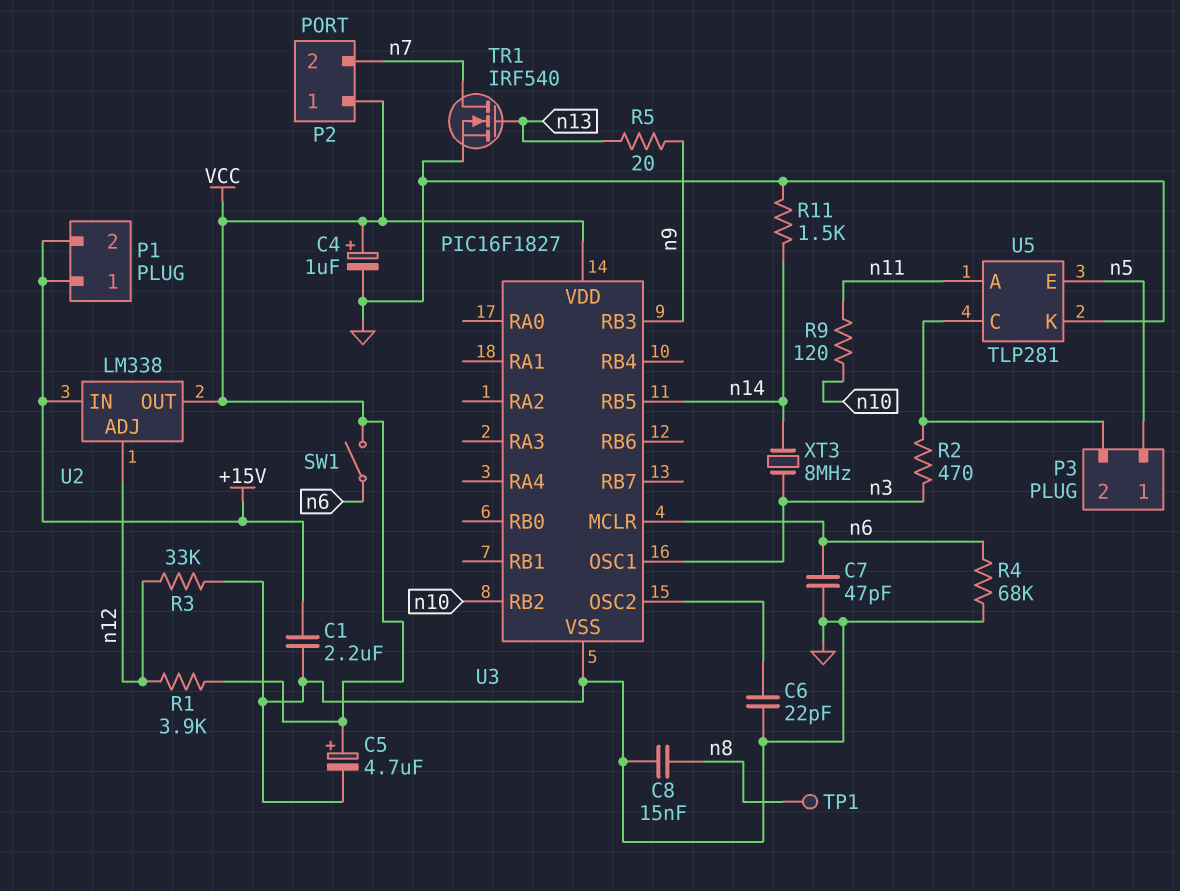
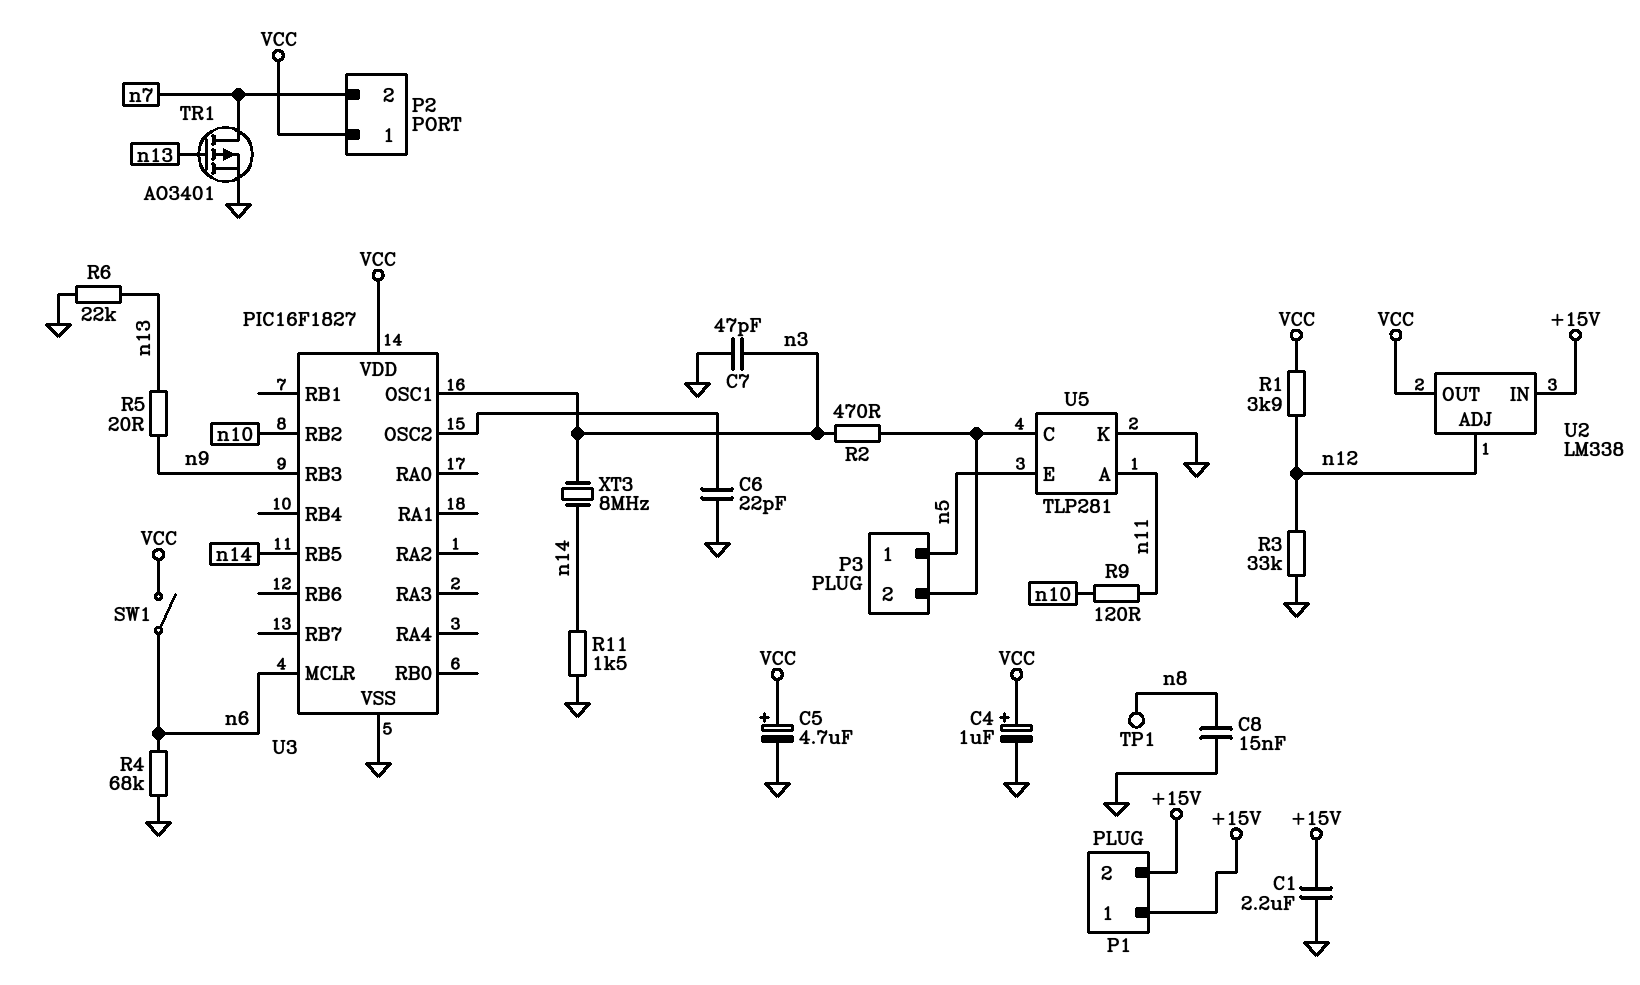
C7: 47pF (GND, n6) -> 47pF (GND, n3)
R6: none -> 22k (GND, n13)
TR1: NMOS IRF540 (G n13, D n7, S GND) -> PMOS AO3401 (G n13, D n7, S GND)

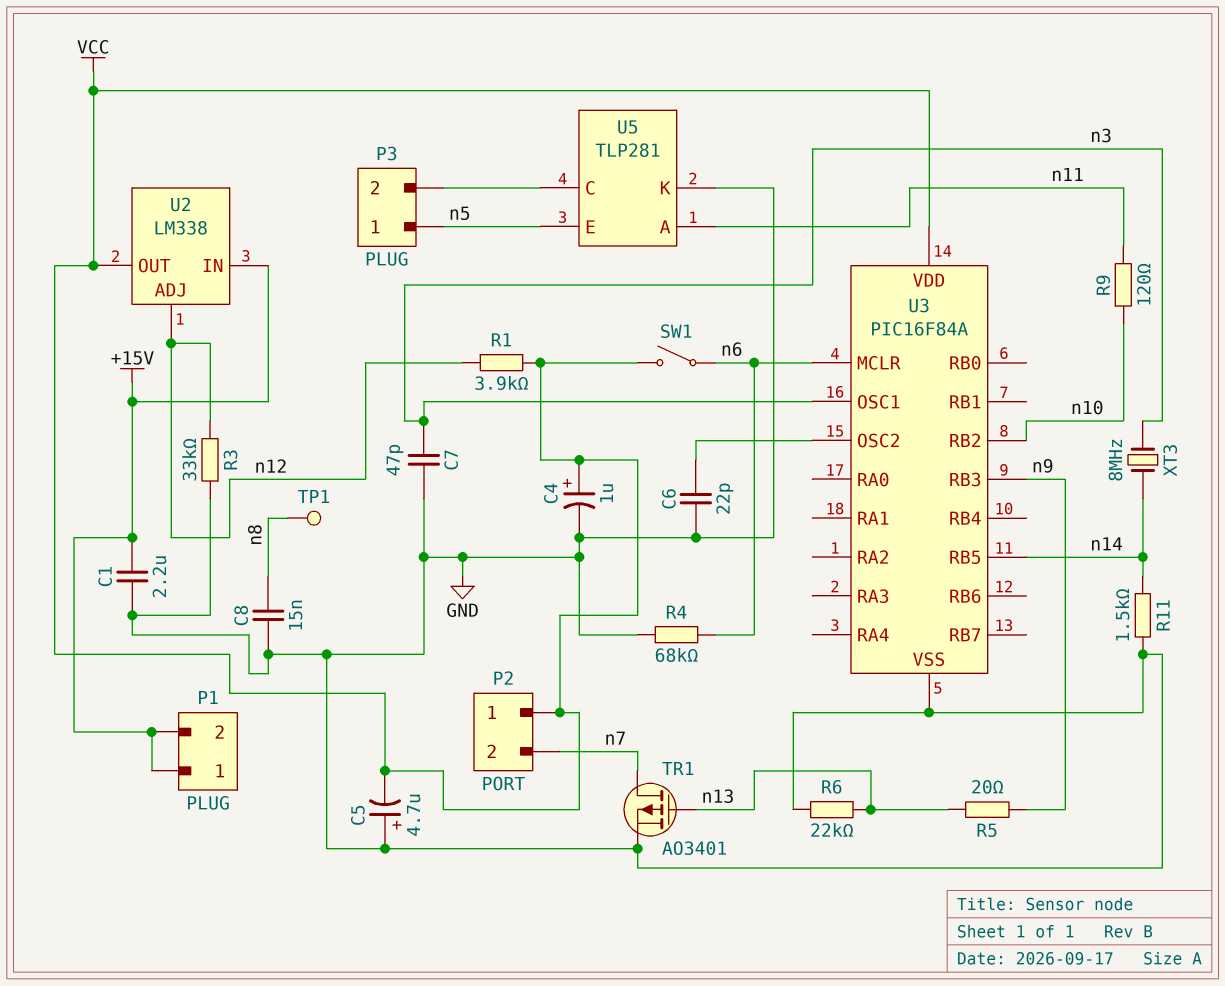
C5: 4.7uF (plus VCC, minus GND) -> 4.7uF (plus GND, minus VCC)
R2: 470 (P3/2, n3) -> none
U3: PIC16F1827 -> PIC16F84A

